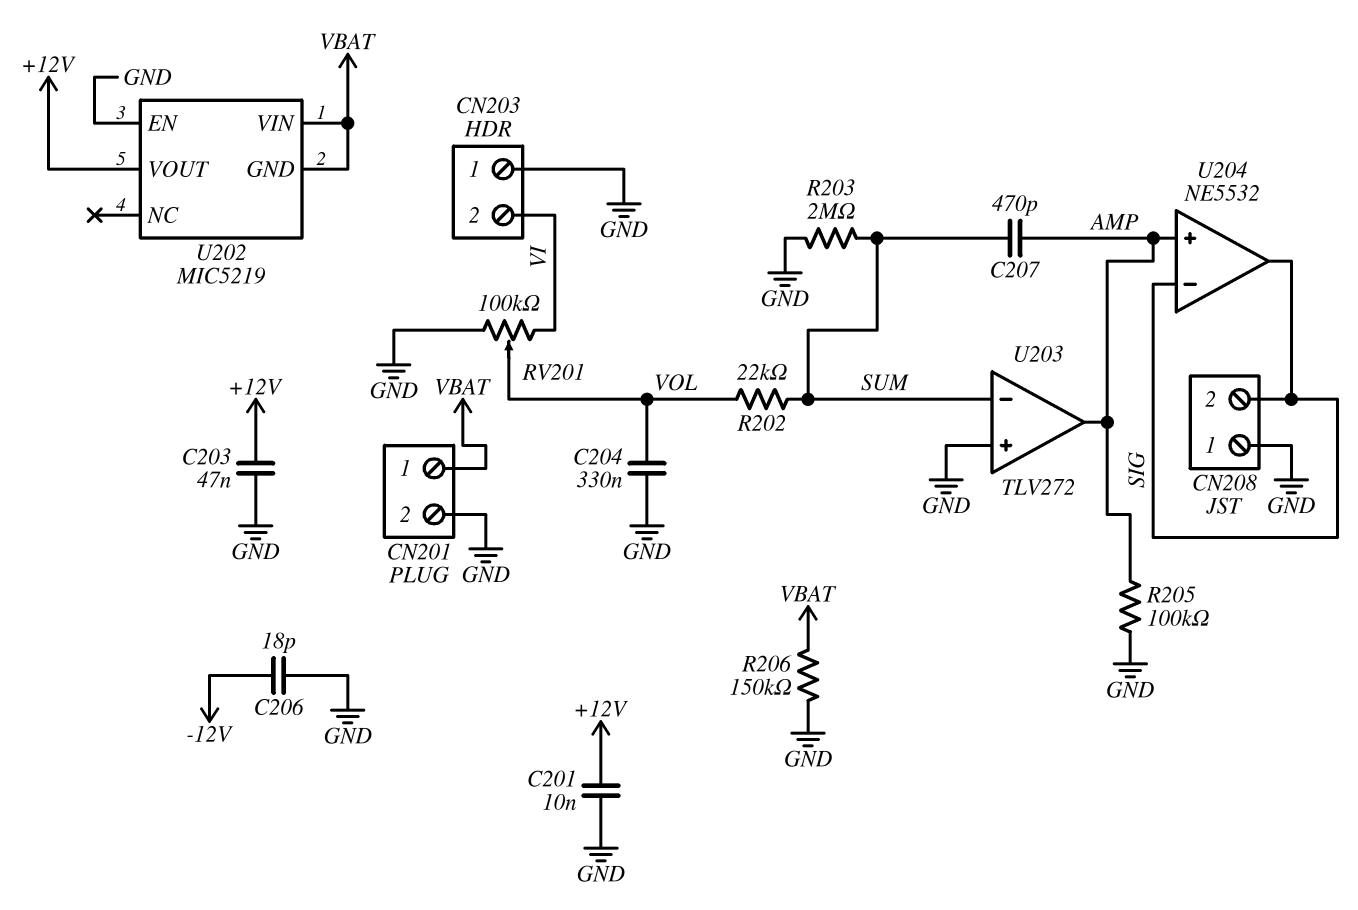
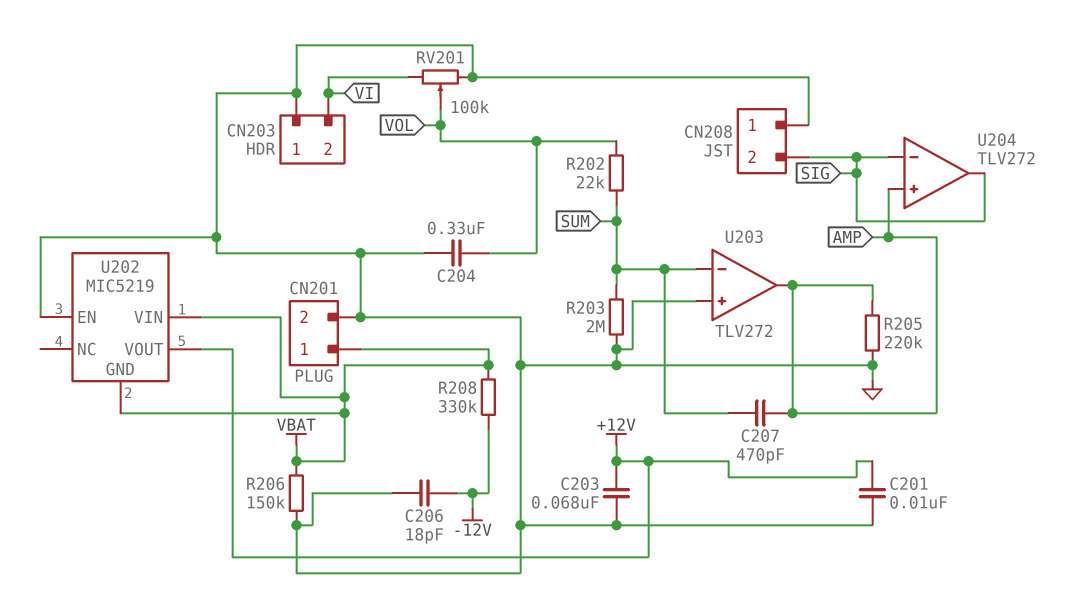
C203: 47nF (+12V, GND) -> 68nF (+12V, GND)
R205: 100k (AMP, GND) -> 220k (AMP, GND)
R208: none -> 330k (-12V, VBAT)
U204: NE5532 -> TLV272

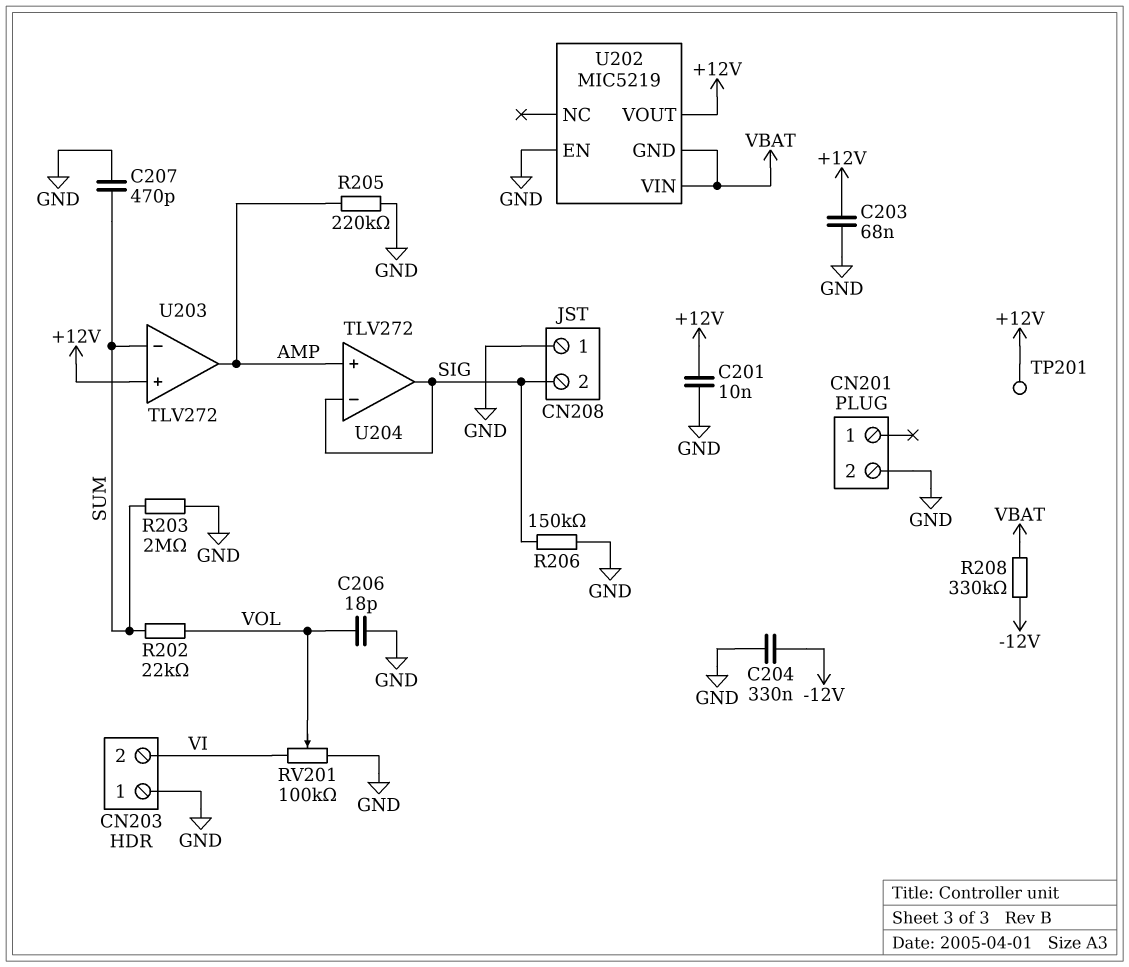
C204: 330nF (GND, VOL) -> 330nF (-12V, GND)
C206: 18pF (-12V, GND) -> 18pF (GND, VOL)
C207: 470pF (AMP, SUM) -> 470pF (GND, SUM)
CN201 pin 1: VBAT -> none
R206: 150k (GND, VBAT) -> 150k (GND, SIG)
TP201: none -> test point (+12V)
U203 pin in+: GND -> +12V

